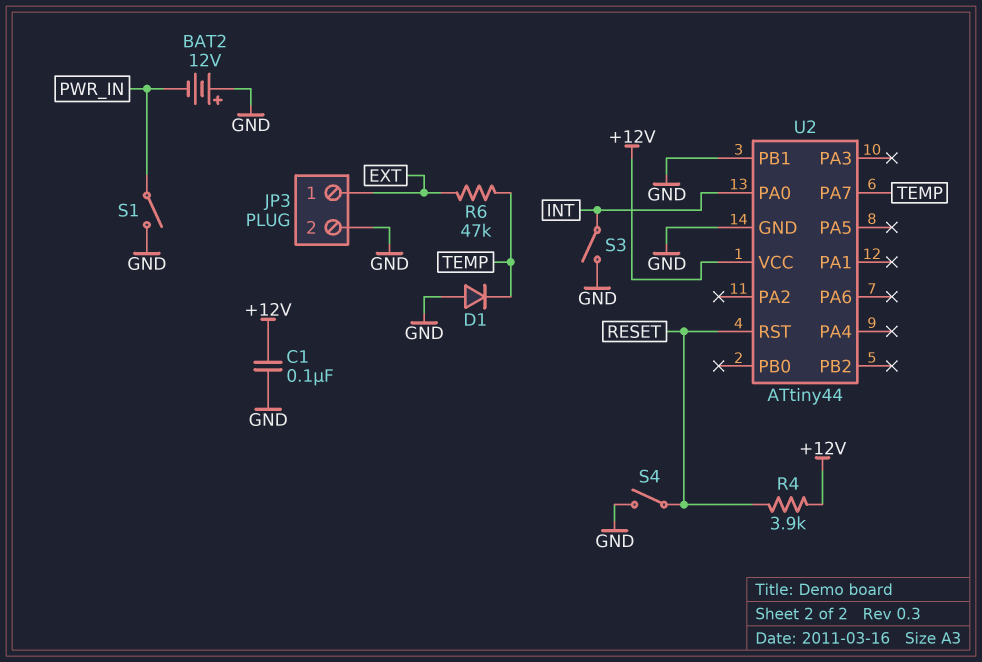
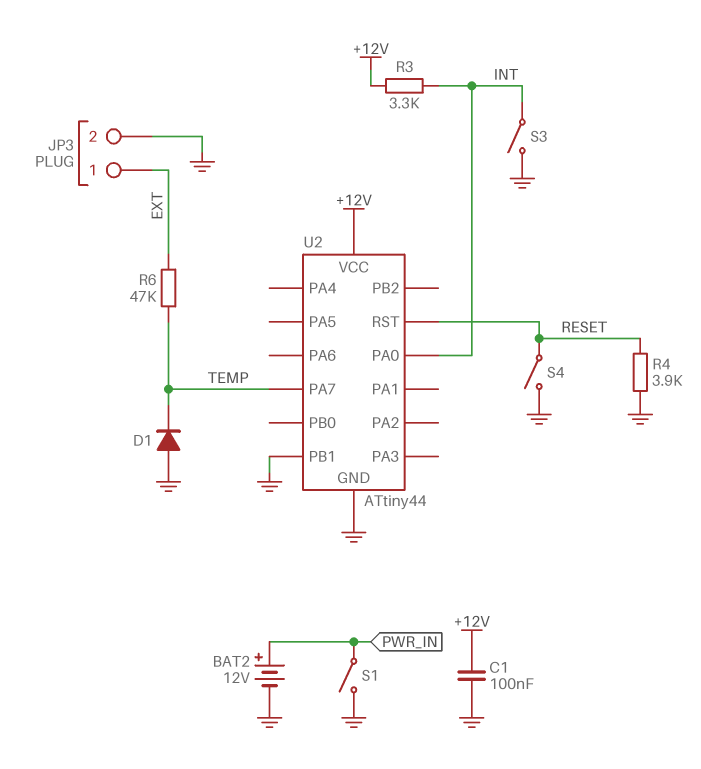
BAT2: 12V (plus GND, minus PWR_IN) -> 12V (plus PWR_IN, minus GND)
R3: none -> 3.3k (+12V, INT)
R4: 3.9k (+12V, RESET) -> 3.9k (GND, RESET)

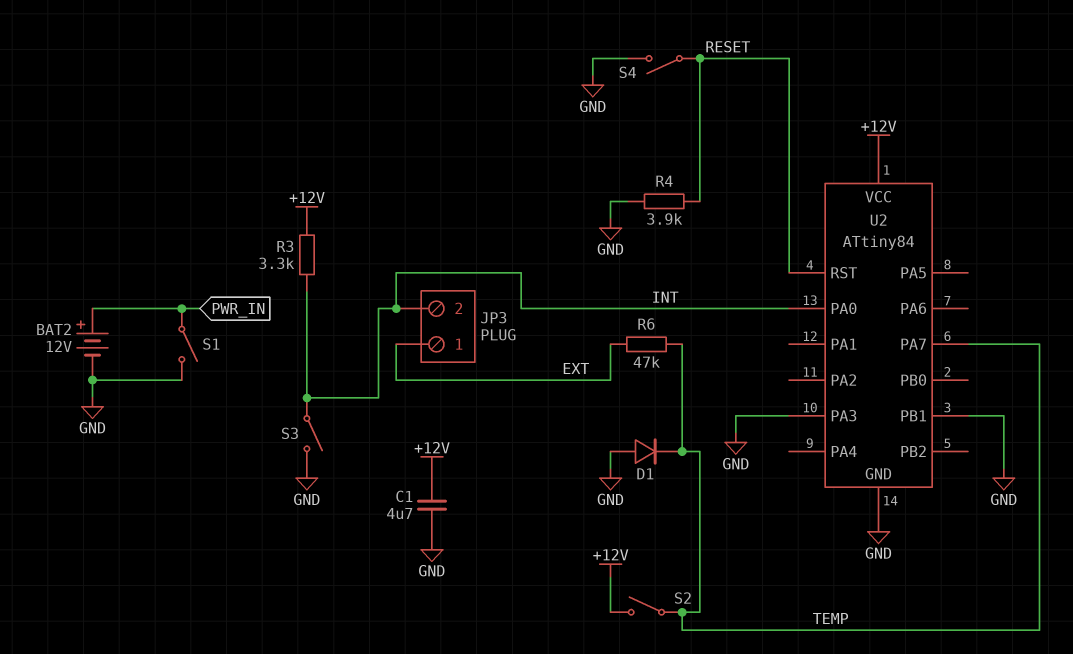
C1: 100nF (+12V, GND) -> 4.7uF (+12V, GND)
JP3 pin 2: GND -> INT
S2: none -> switch (+12V, TEMP)
U2: ATtiny44 -> ATtiny84
U2 pin PA3: none -> GND

